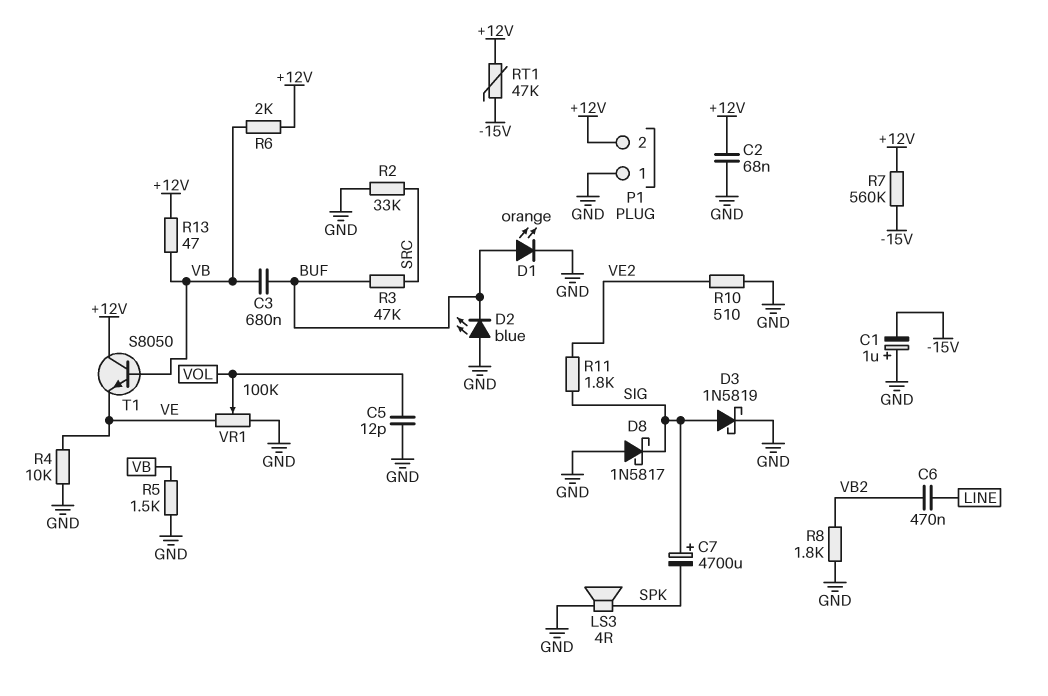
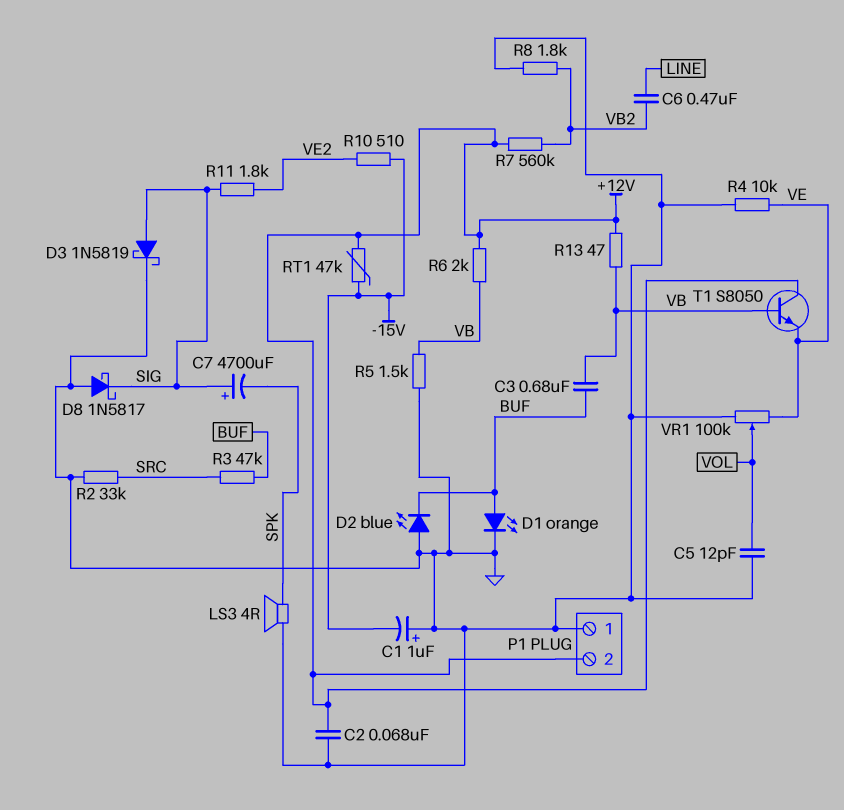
R7: 560k (+12V, -15V) -> 560k (+12V, VB2)
R10: 510 (GND, VE2) -> 510 (-15V, VE2)

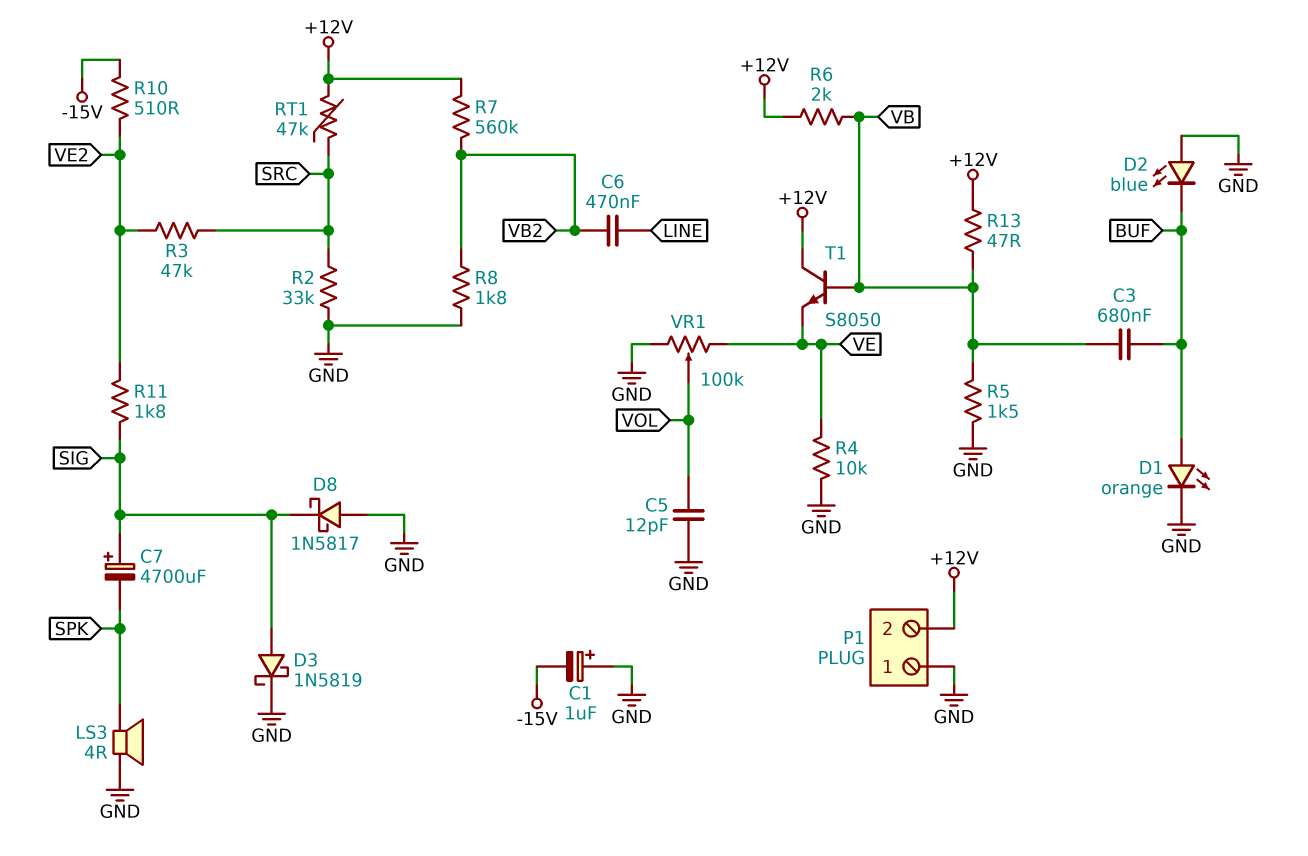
C2: 68nF (+12V, GND) -> none
R3: 47k (BUF, SRC) -> 47k (SRC, VE2)
RT1: 47k (+12V, -15V) -> 47k (+12V, SRC)

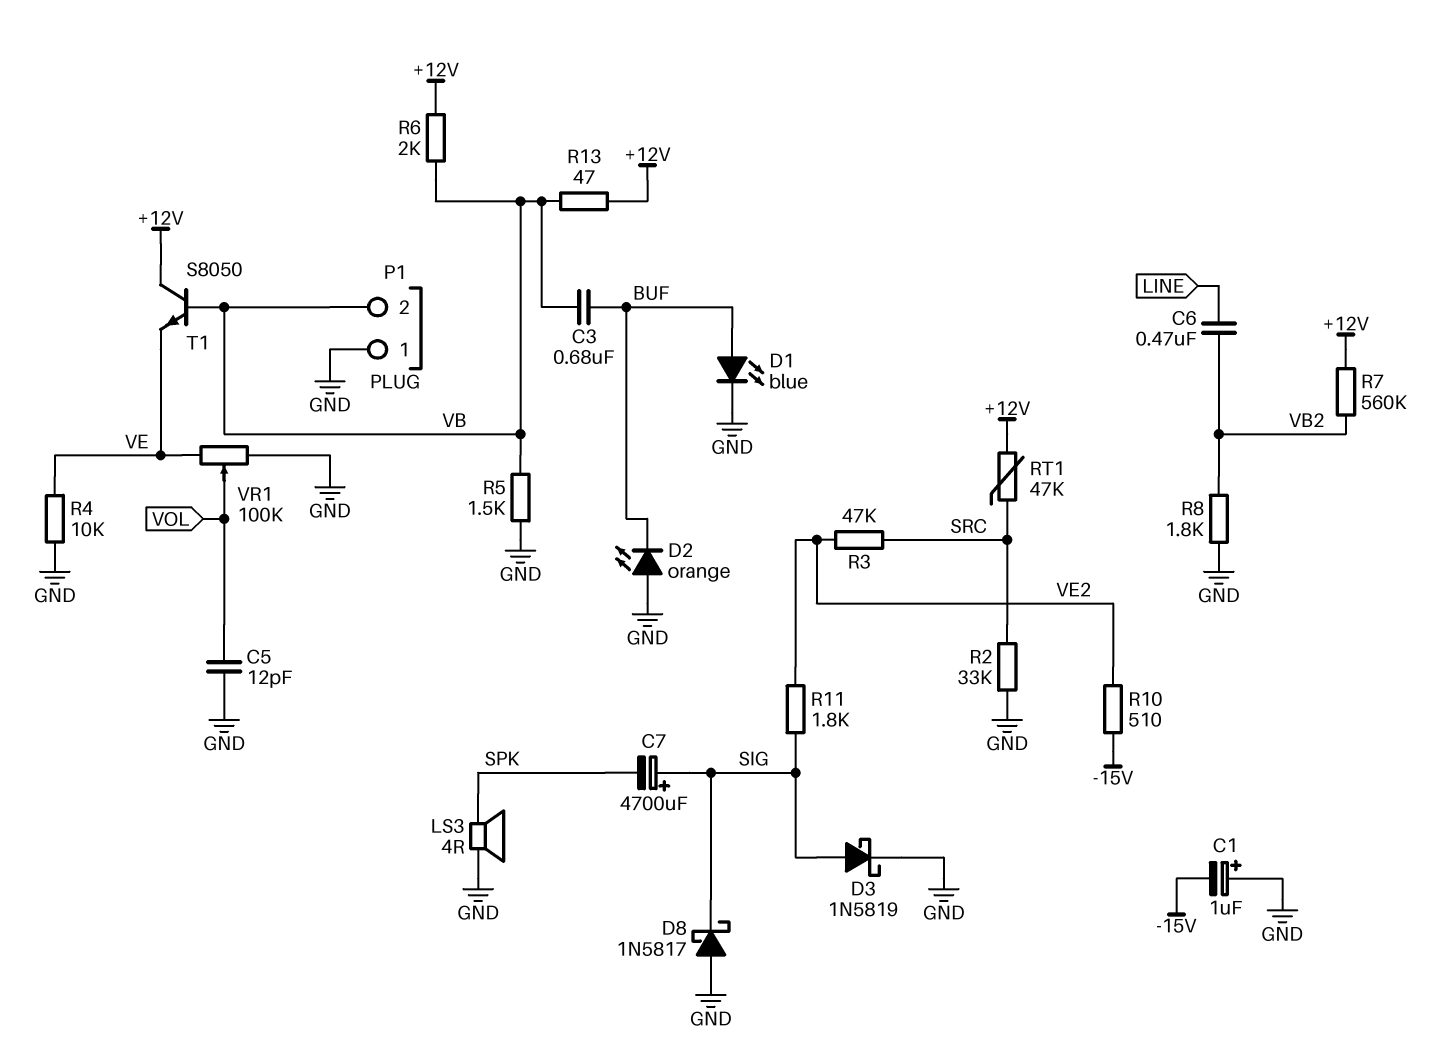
D1: LED orange (A BUF, K GND) -> LED blue (A BUF, K GND)
D2: LED blue (A GND, K BUF) -> LED orange (A GND, K BUF)
P1 pin 2: +12V -> VB

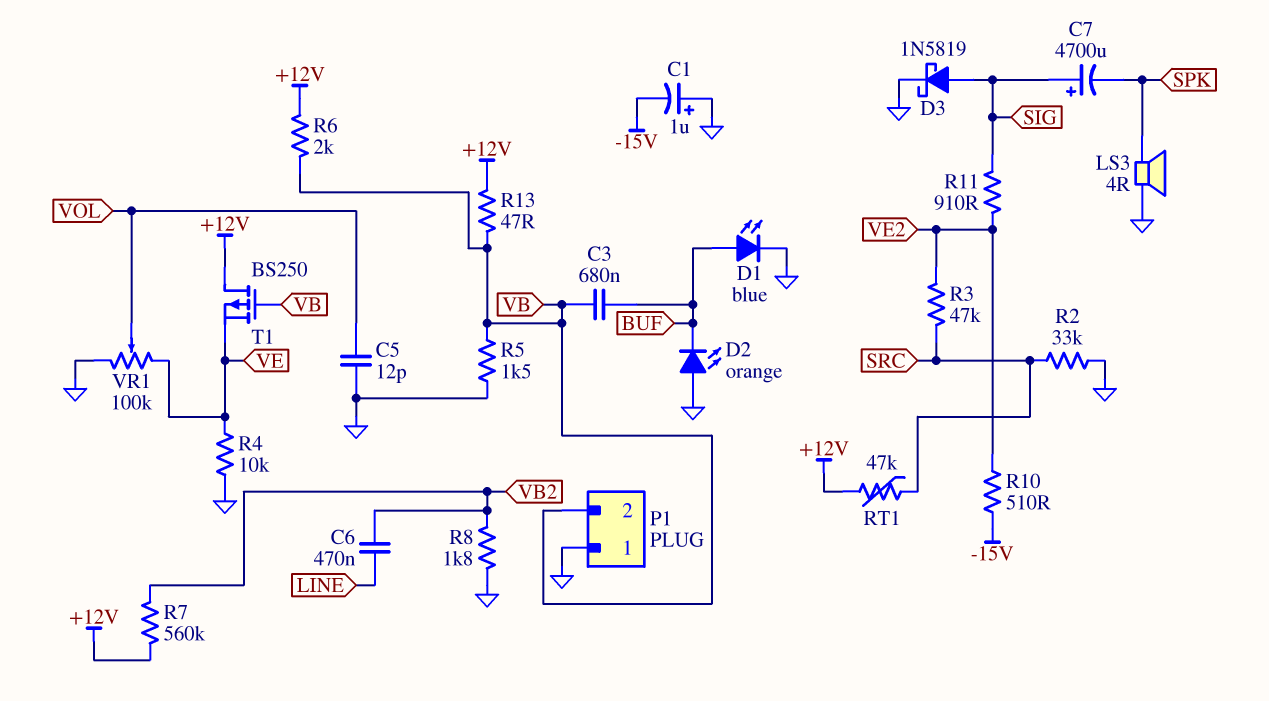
D8: schottky 1N5817 (A GND, K SIG) -> none
R11: 1.8k (SIG, VE2) -> 910 (SIG, VE2)
T1: NPN S8050 (B VB, C +12V, E VE) -> PMOS BS250 (G VB, D +12V, S VE)

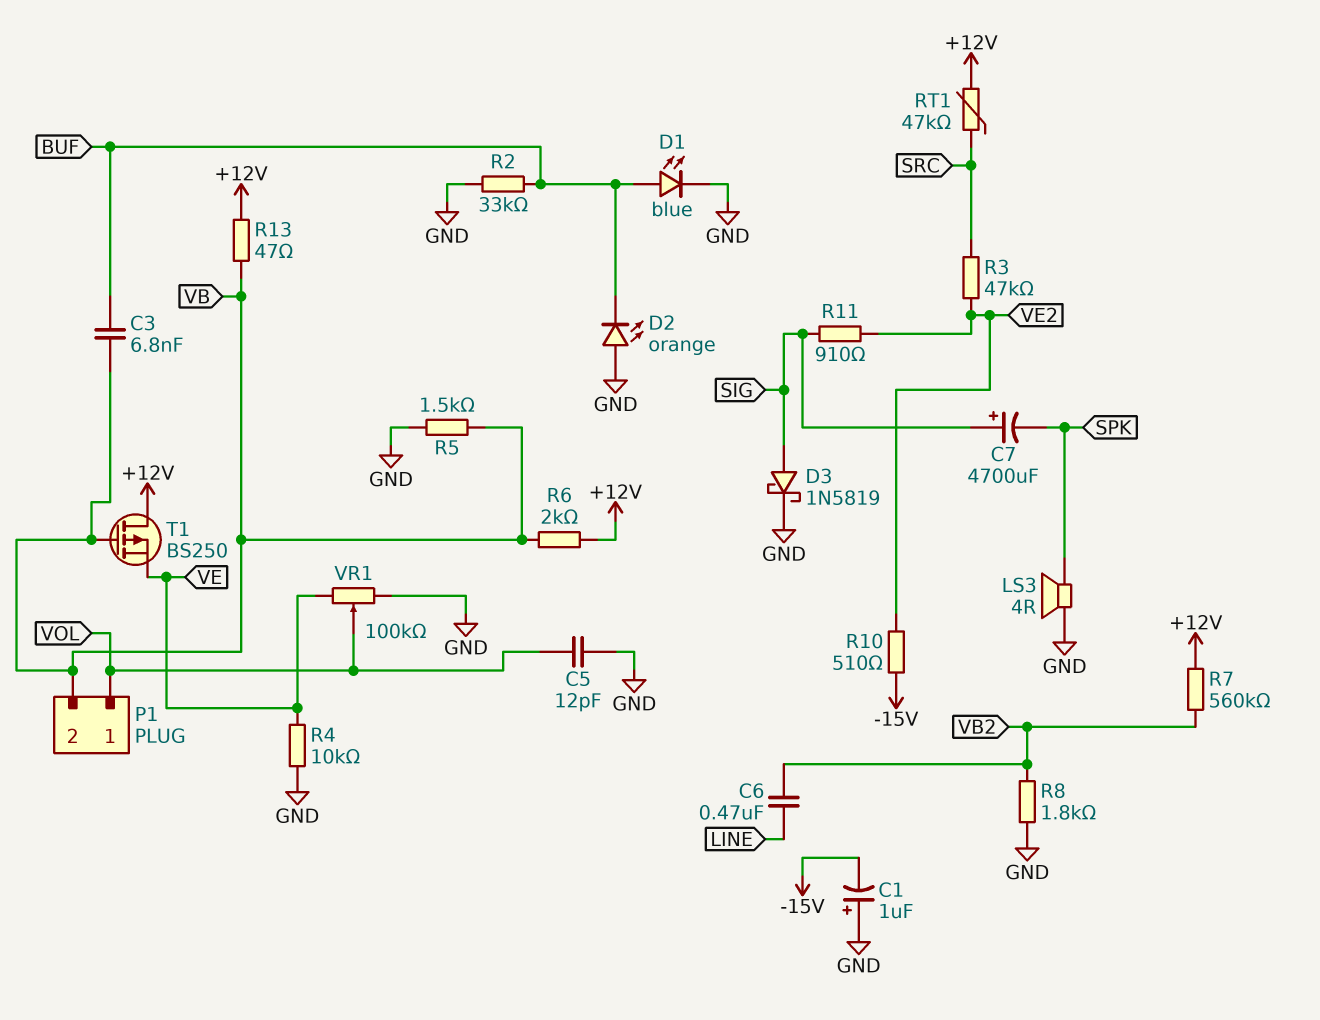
C3: 680nF (BUF, VB) -> 6.8nF (BUF, VB)
P1 pin 1: GND -> VOL
R2: 33k (GND, SRC) -> 33k (BUF, GND)

